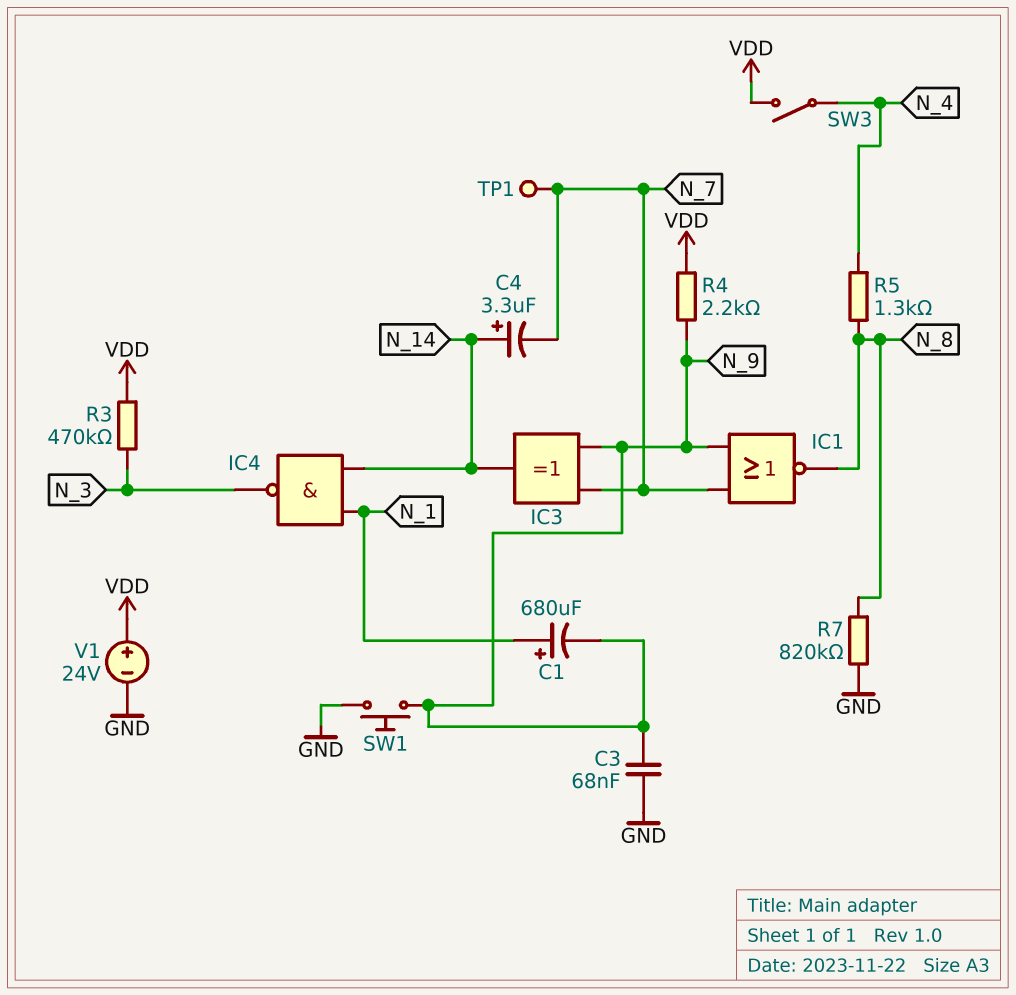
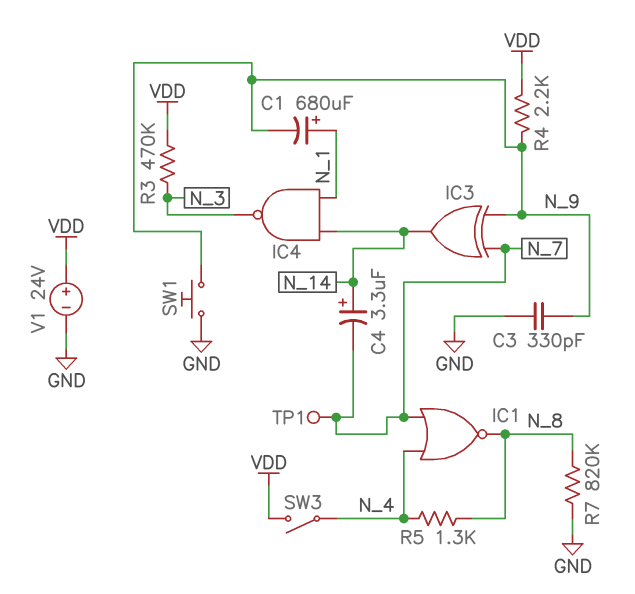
C3: 68nF (GND, N_9) -> 330pF (GND, N_9)
IC1: NOR (in N_7, in N_9, out N_8) -> NOR (in N_4, in N_7, out N_8)

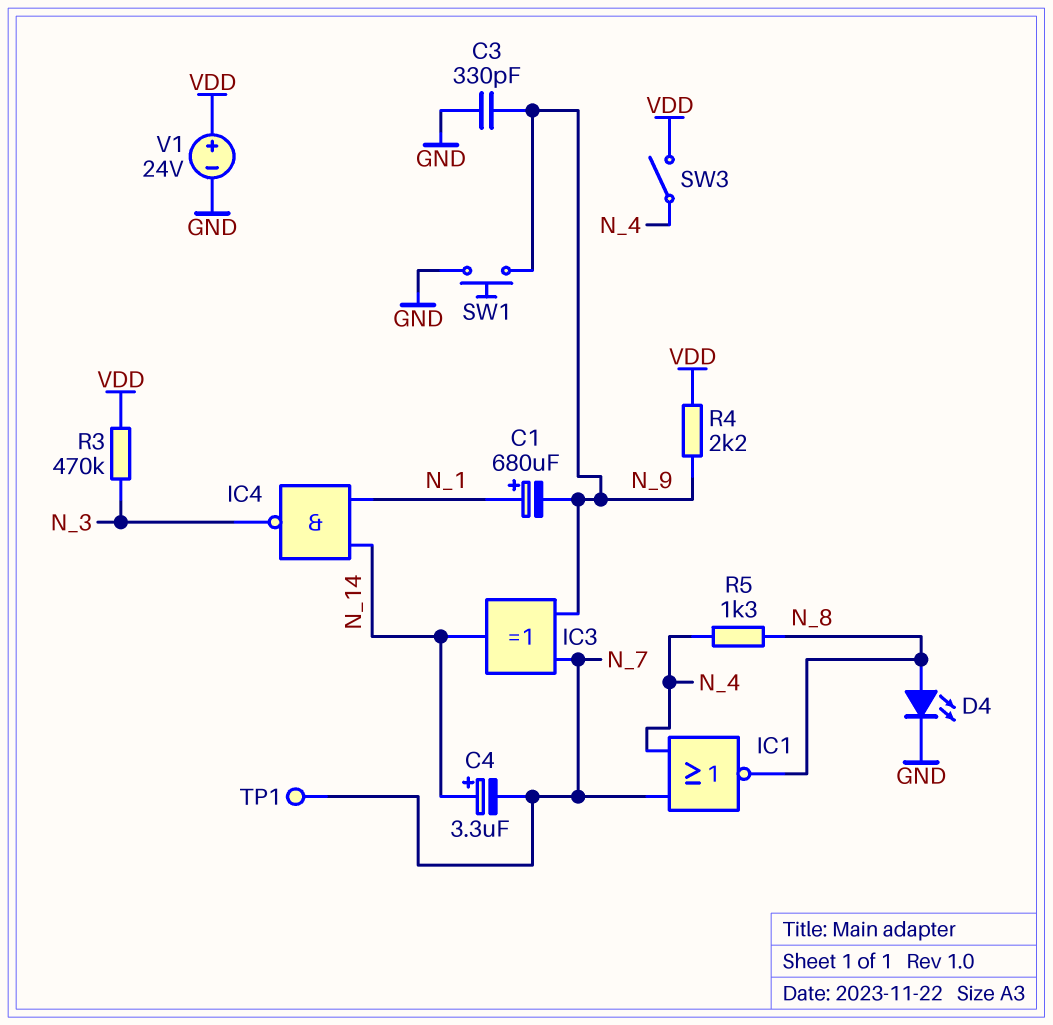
D4: none -> LED (A N_8, K GND)
R7: 820k (GND, N_8) -> none

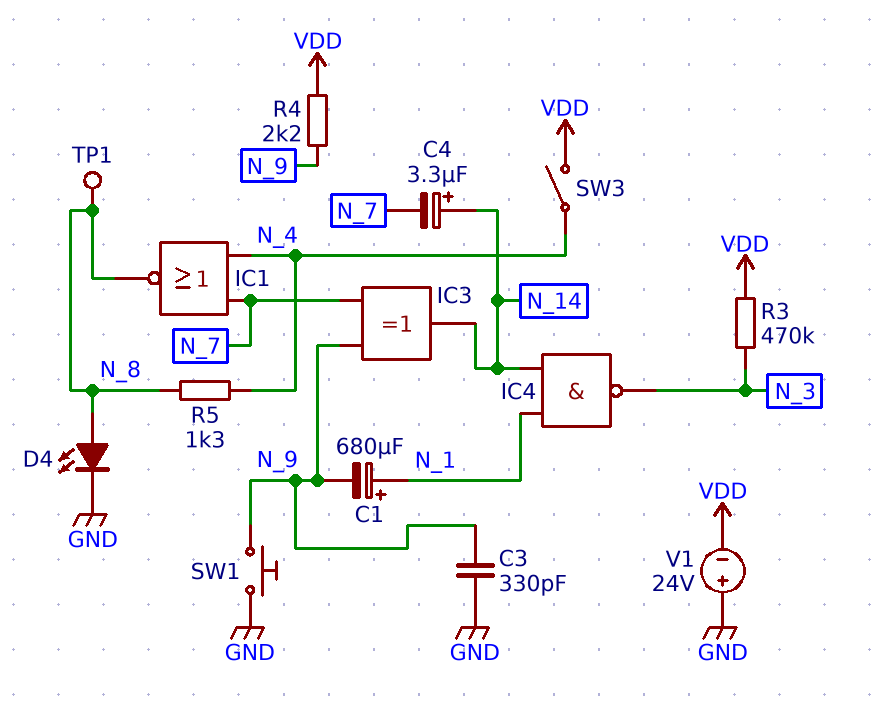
TP1: test point (N_7) -> test point (N_8)
V1: 24V (plus VDD, minus GND) -> 24V (plus GND, minus VDD)

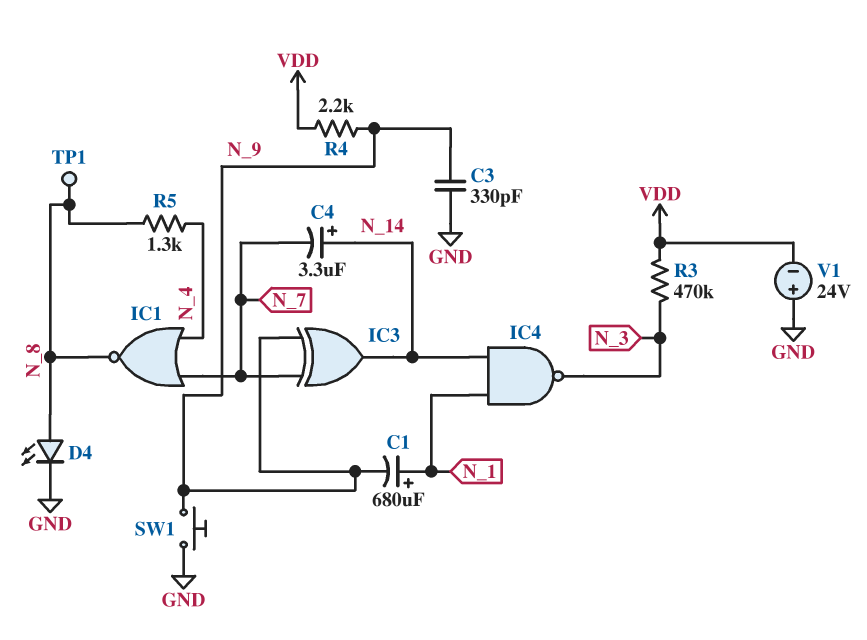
SW3: switch (N_4, VDD) -> none

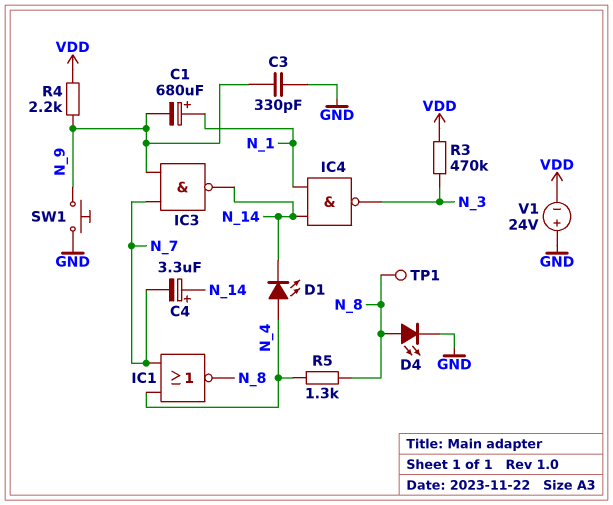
D1: none -> LED (A N_4, K N_14)
IC3: XOR (in N_7, in N_9, out N_14) -> NAND (in N_7, in N_9, out N_14)

